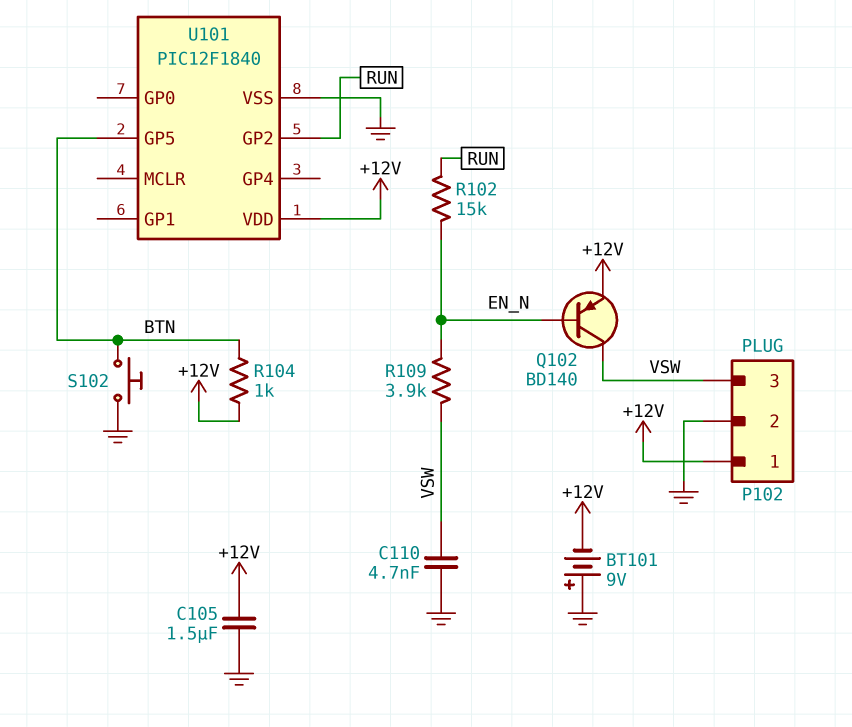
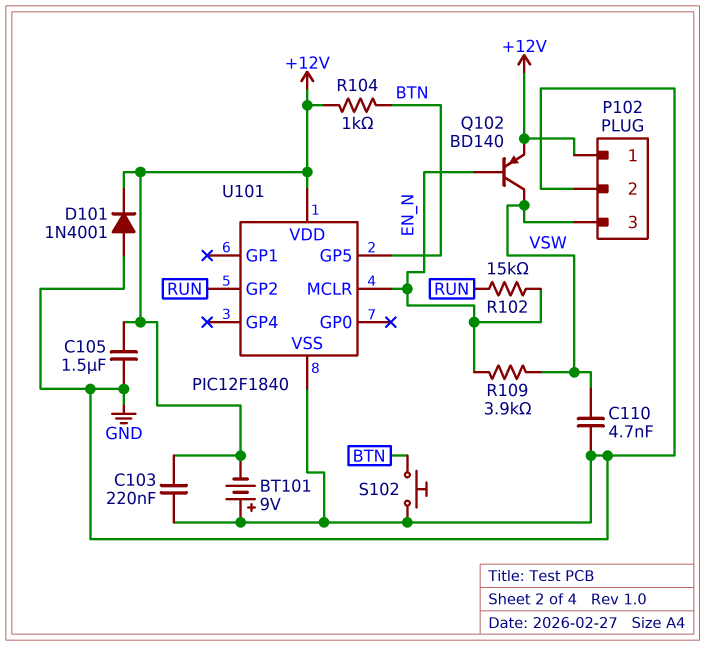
C103: none -> 220nF (+12V, GND)
D101: none -> diode 1N4001 (A GND, K +12V)
U101 pin MCLR: none -> EN_N

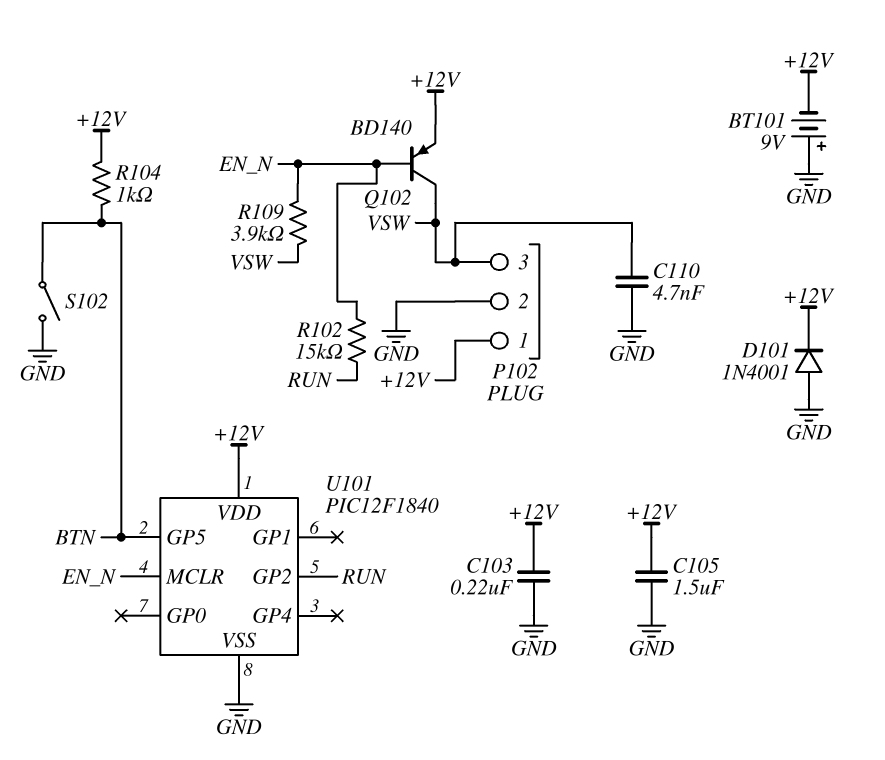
S102: button (BTN, GND) -> switch (BTN, GND)

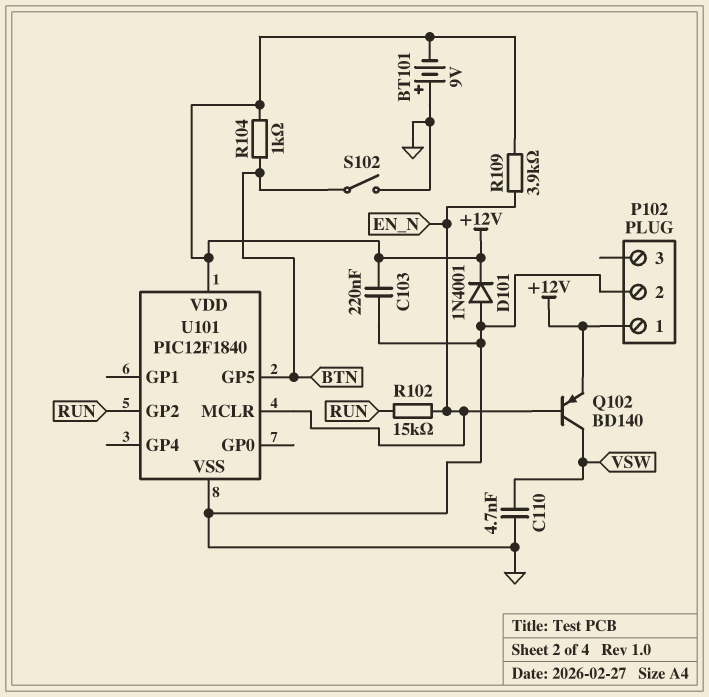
C105: 1.5uF (+12V, GND) -> none
P102 pin 3: VSW -> none
R109: 3.9k (EN_N, VSW) -> 3.9k (+12V, EN_N)

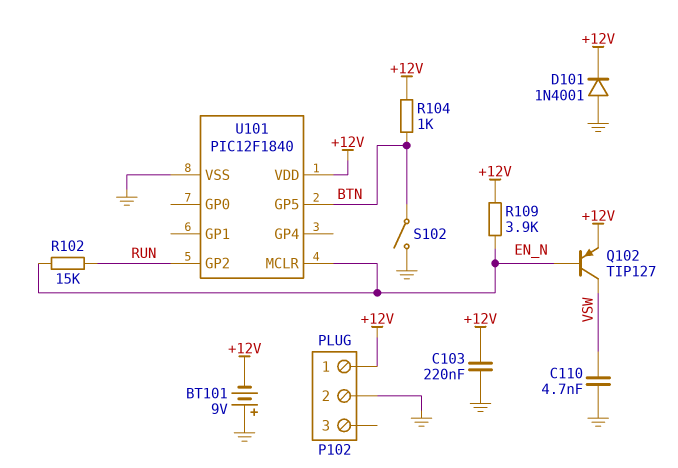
Q102: PNP BD140 (B EN_N, C VSW, E +12V) -> PNP TIP127 (B EN_N, C VSW, E +12V)

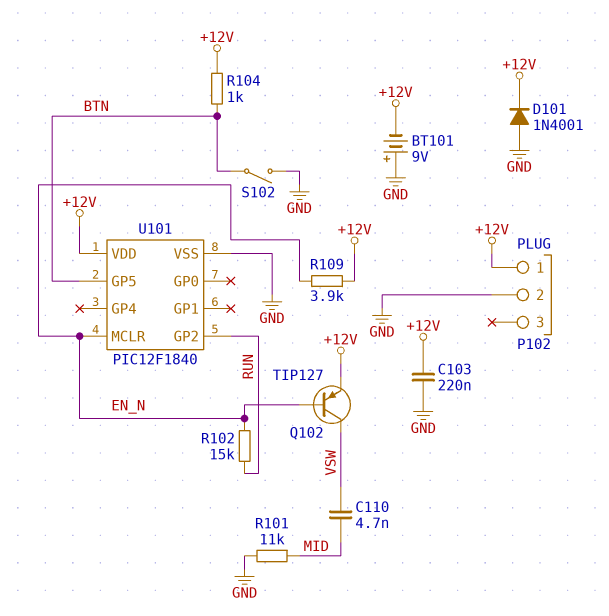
C110: 4.7nF (GND, VSW) -> 4.7nF (MID, VSW)
R101: none -> 11k (GND, MID)

